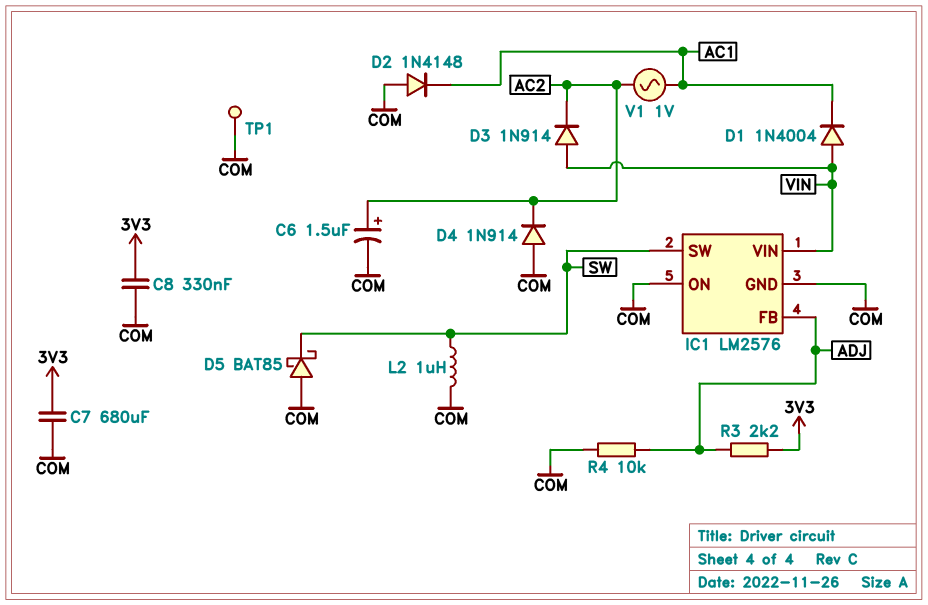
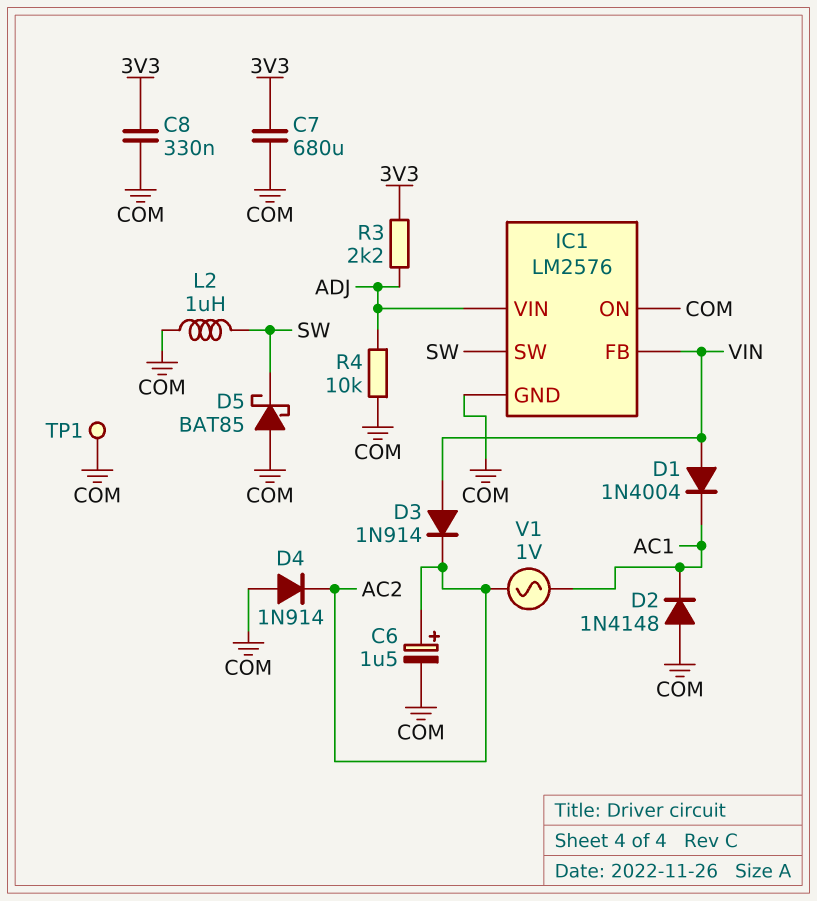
IC1 pin FB: ADJ -> VIN
IC1 pin VIN: VIN -> ADJ

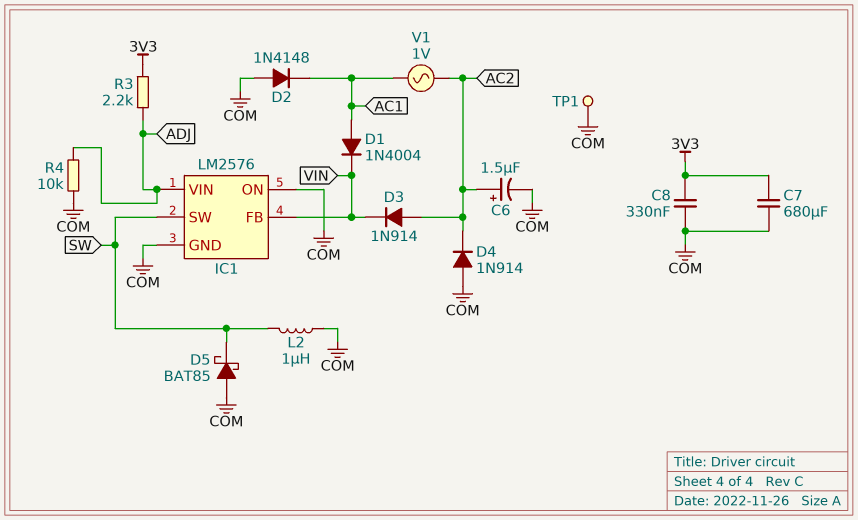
D1: diode 1N4004 (A VIN, K AC1) -> diode 1N4004 (A AC1, K VIN)
D3: diode 1N914 (A VIN, K AC2) -> diode 1N914 (A AC2, K VIN)

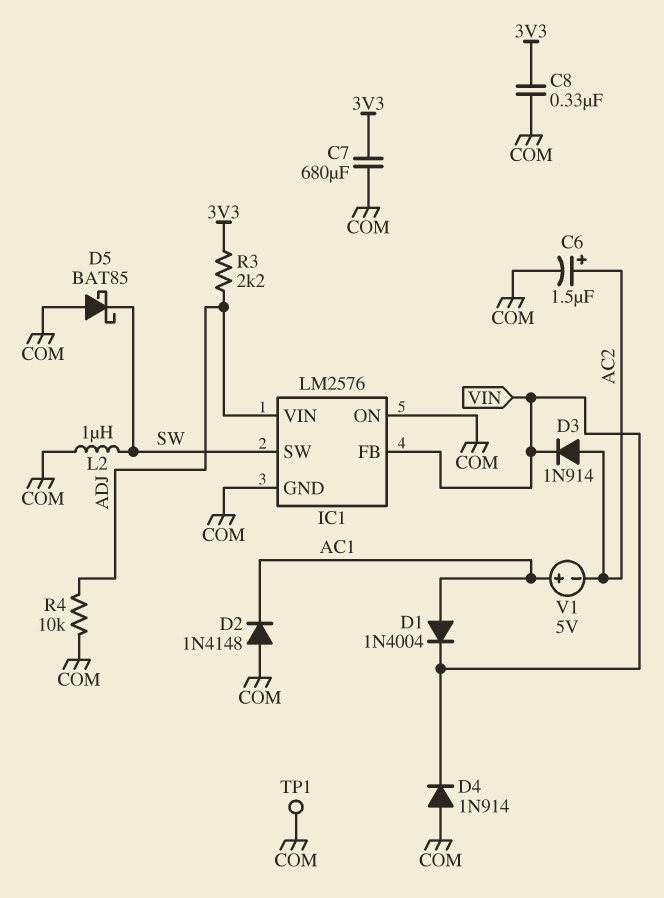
D4: diode 1N914 (A COM, K AC2) -> diode 1N914 (A COM, K VIN)
V1: AC 1V (AC1, AC2) -> 5V (plus AC1, minus AC2)

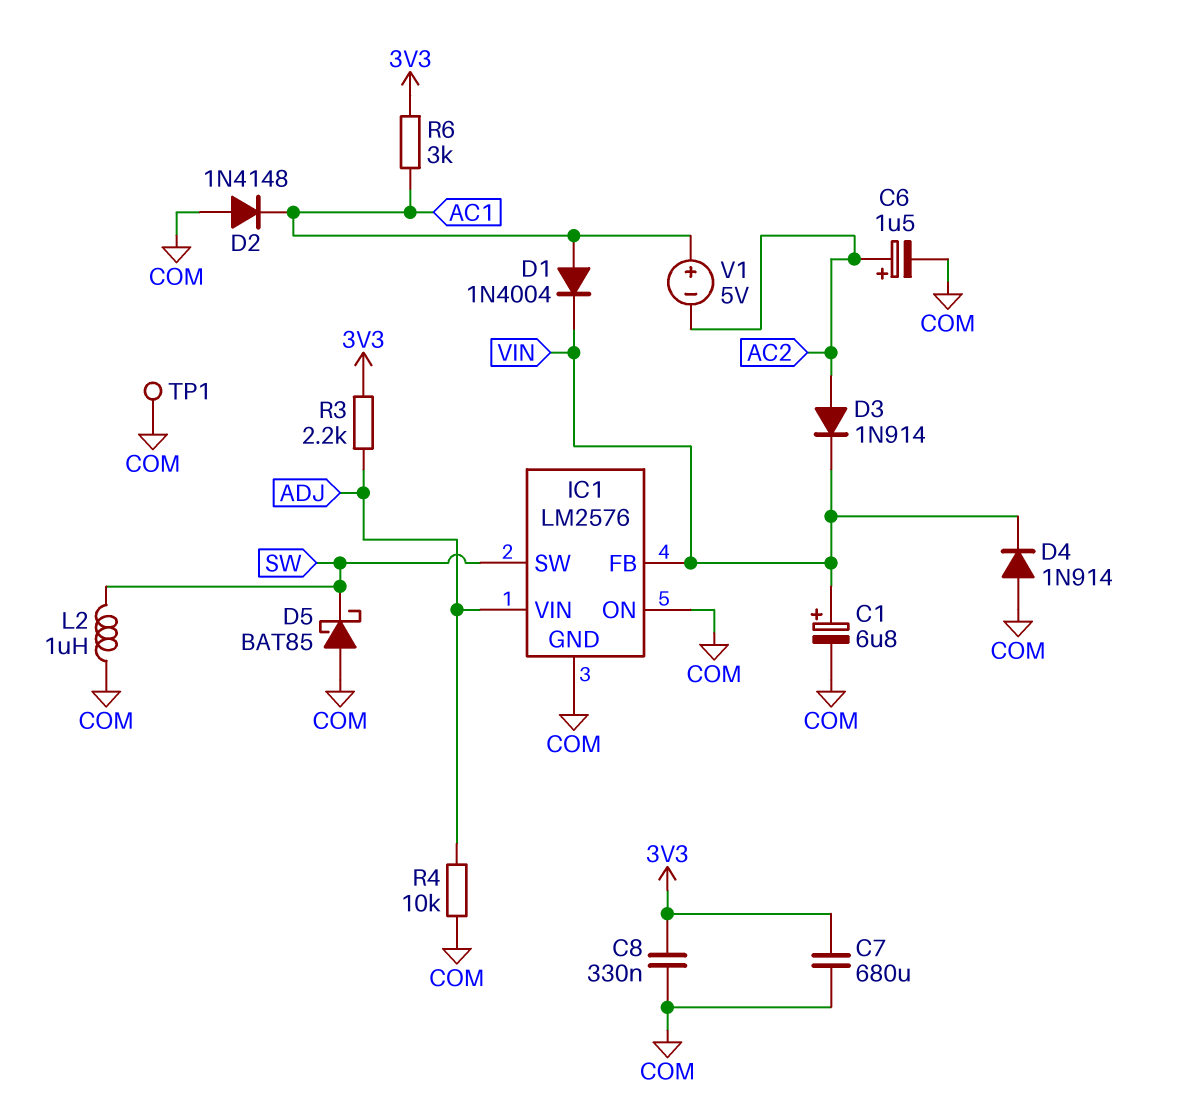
C1: none -> 6.8uF (plus VIN, minus COM)
R6: none -> 3k (3V3, AC1)

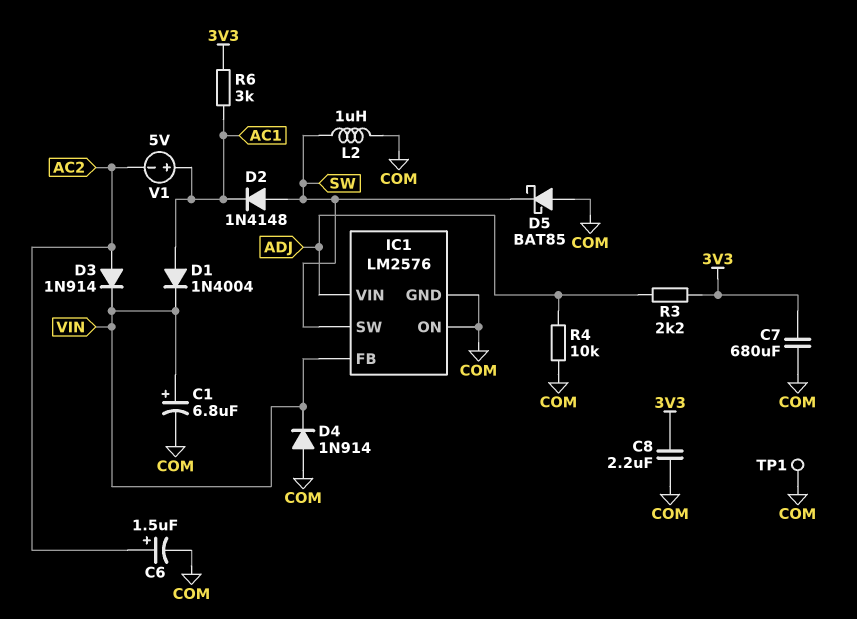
C8: 330nF (3V3, COM) -> 2.2uF (3V3, COM)
D2: diode 1N4148 (A COM, K AC1) -> diode 1N4148 (A SW, K AC1)

